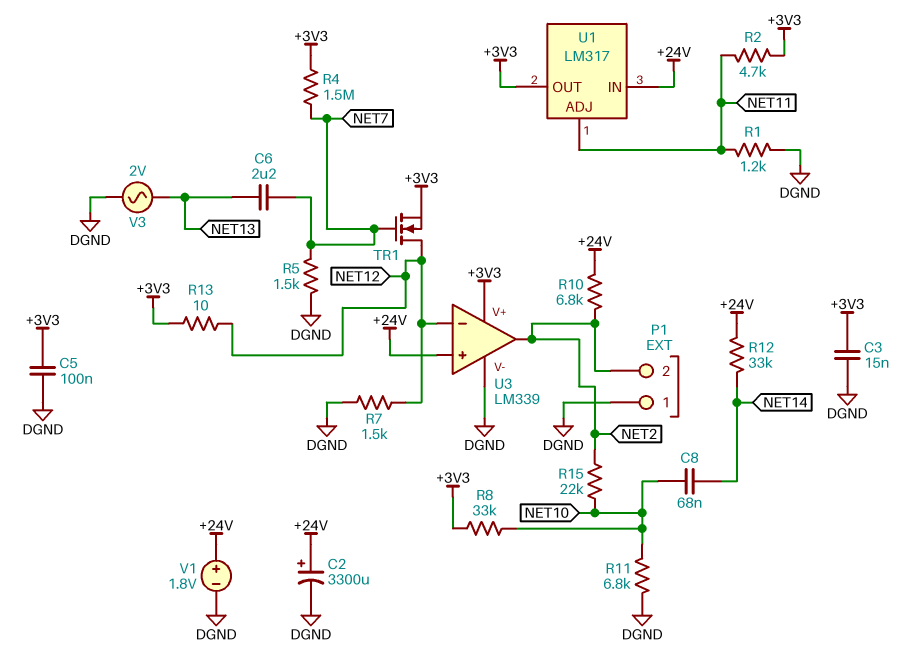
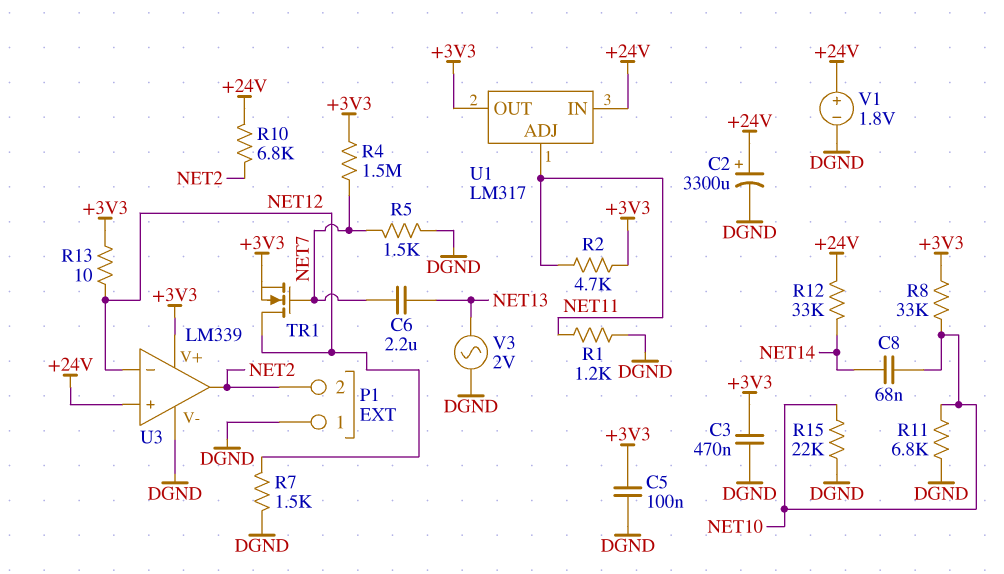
C3: 15nF (+3V3, DGND) -> 470nF (+3V3, DGND)
R15: 22k (NET2, NET10) -> 22k (DGND, NET10)

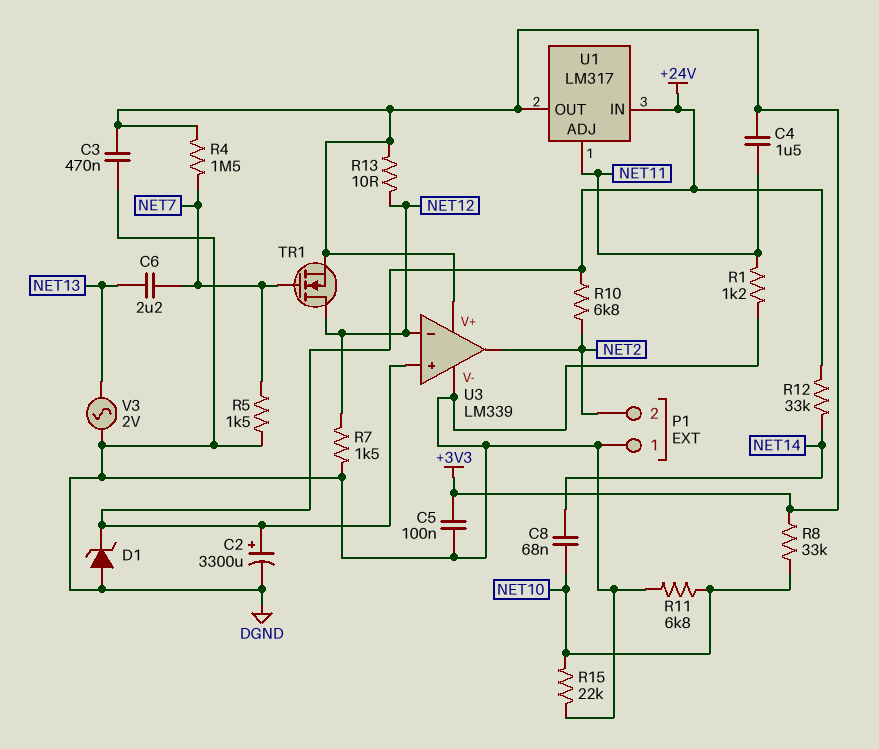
C4: none -> 1.5uF (+3V3, NET11)
D1: none -> zener (A DGND, K +24V)
R2: 4.7k (+3V3, NET11) -> none
V1: 1.8V (plus +24V, minus DGND) -> none

